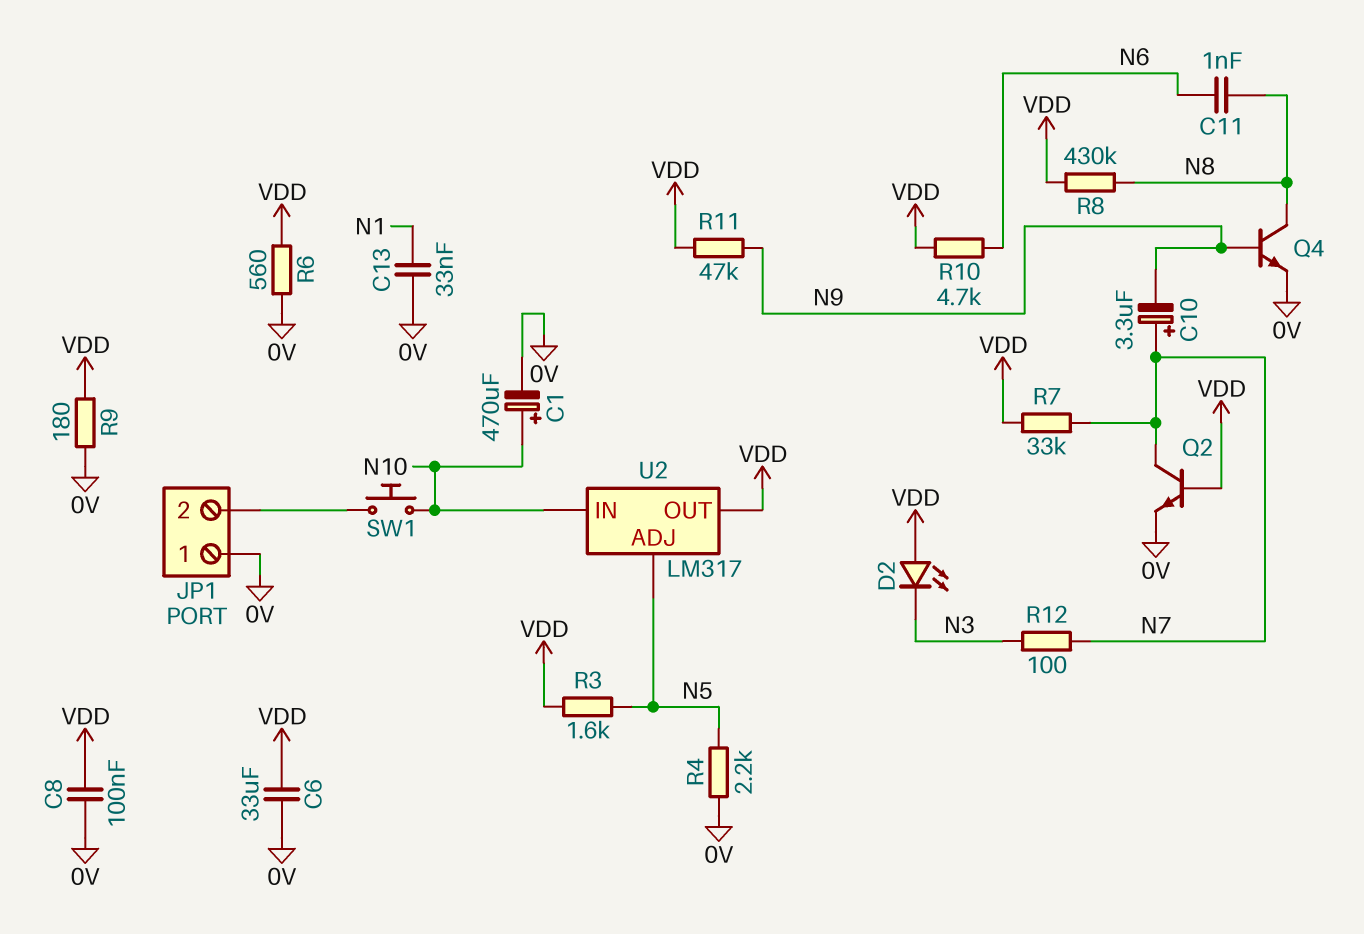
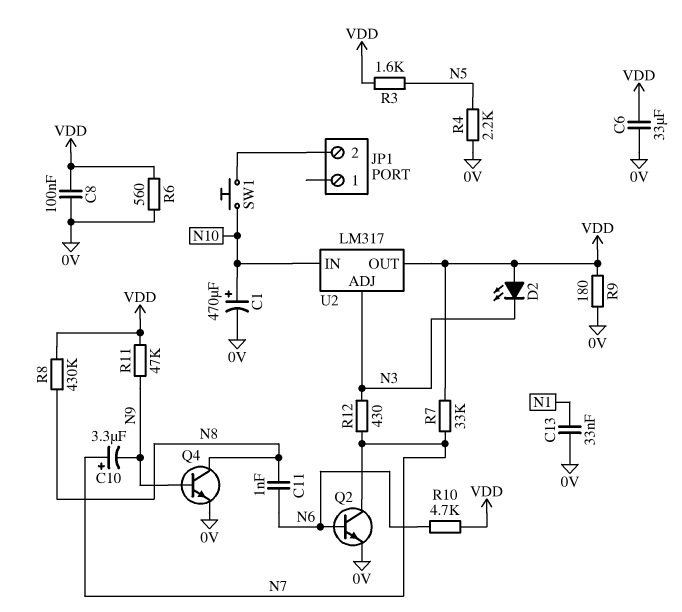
JP1 pin 1: 0V -> none
Q2: NPN (B VDD, C N7, E 0V) -> NPN (B N6, C N7, E 0V)
R12: 100 (N3, N7) -> 430 (N3, N7)
U2 pin ADJ: N5 -> N3

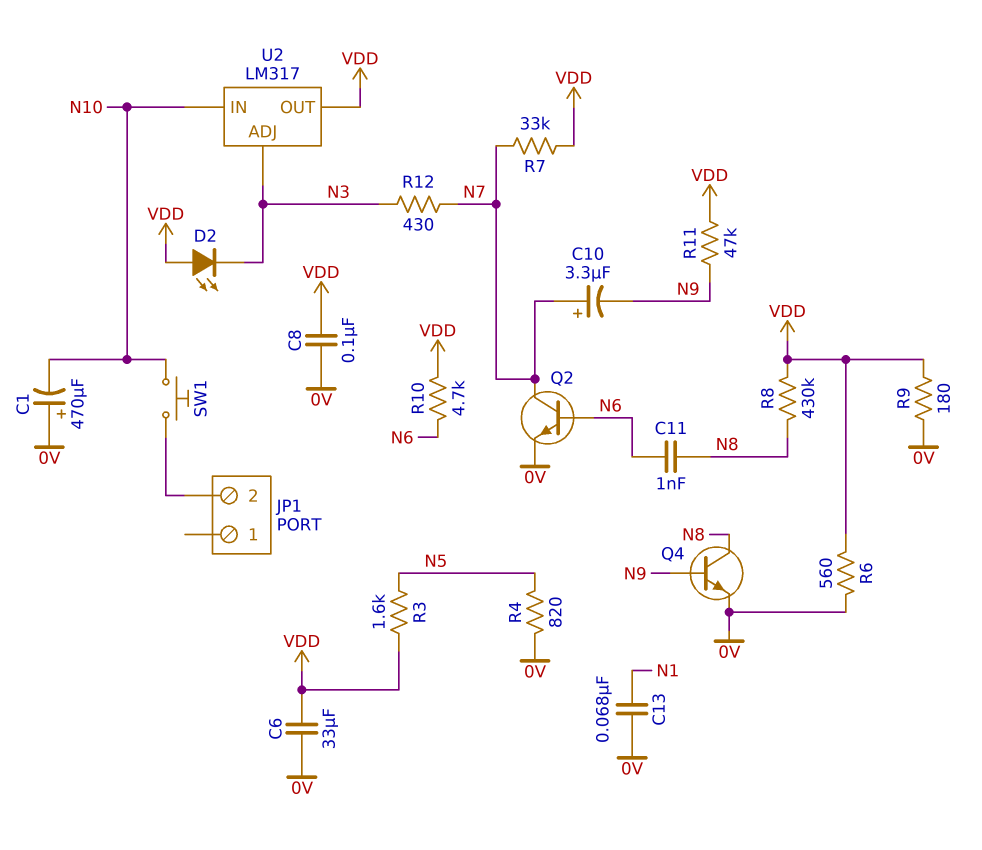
C1: 470uF (plus N10, minus 0V) -> 470uF (plus 0V, minus N10)
C13: 33nF (0V, N1) -> 68nF (0V, N1)
R4: 2.2k (0V, N5) -> 820 (0V, N5)

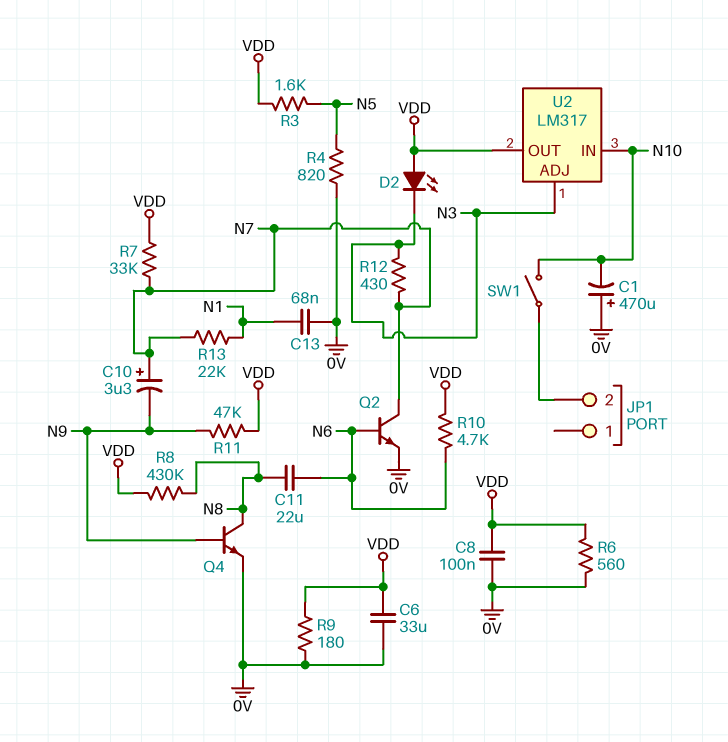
C11: 1nF (N6, N8) -> 22uF (N6, N8)
R13: none -> 22k (N1, N7)
SW1: button (JP1/2, N10) -> switch (JP1/2, N10)

